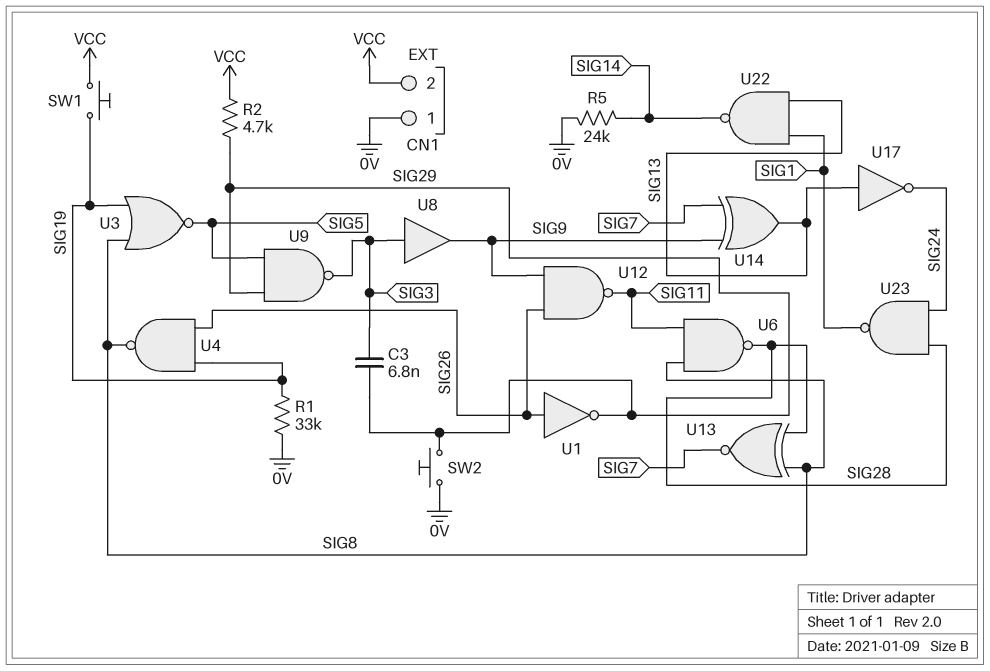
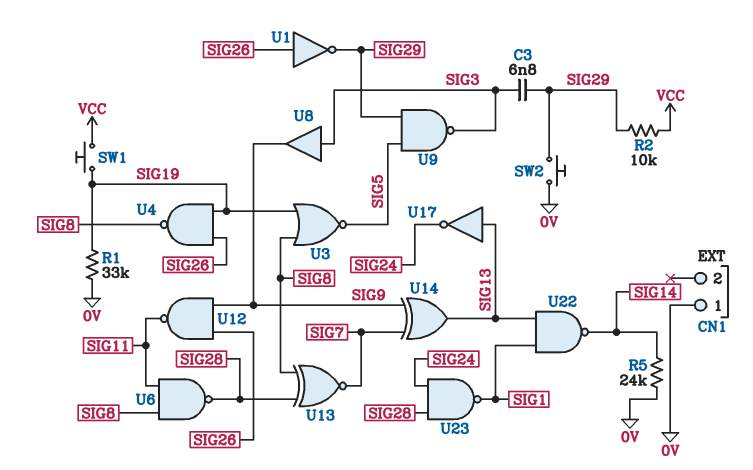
CN1 pin 2: VCC -> none
R2: 4.7k (SIG29, VCC) -> 10k (SIG29, VCC)

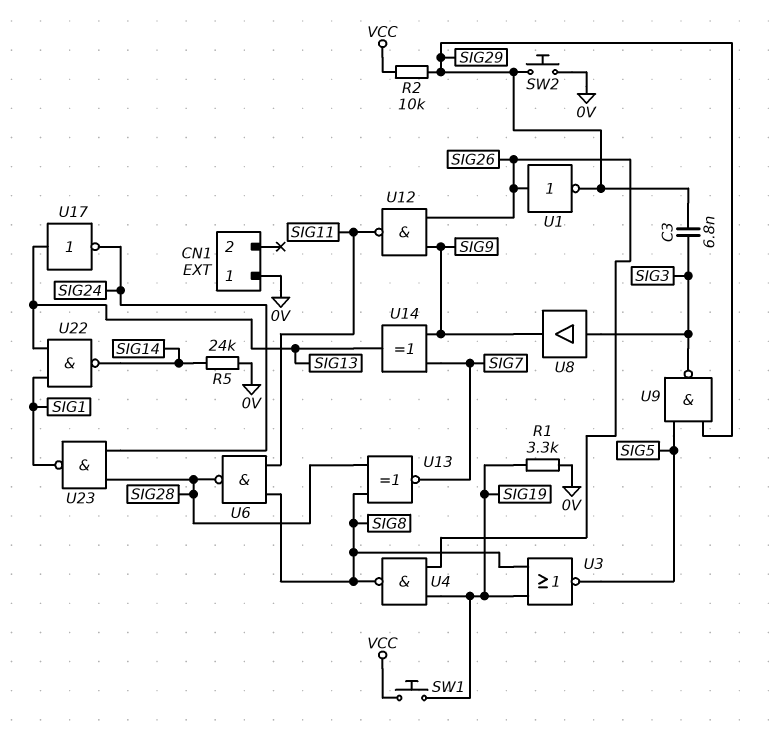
R1: 33k (0V, SIG19) -> 3.3k (0V, SIG19)

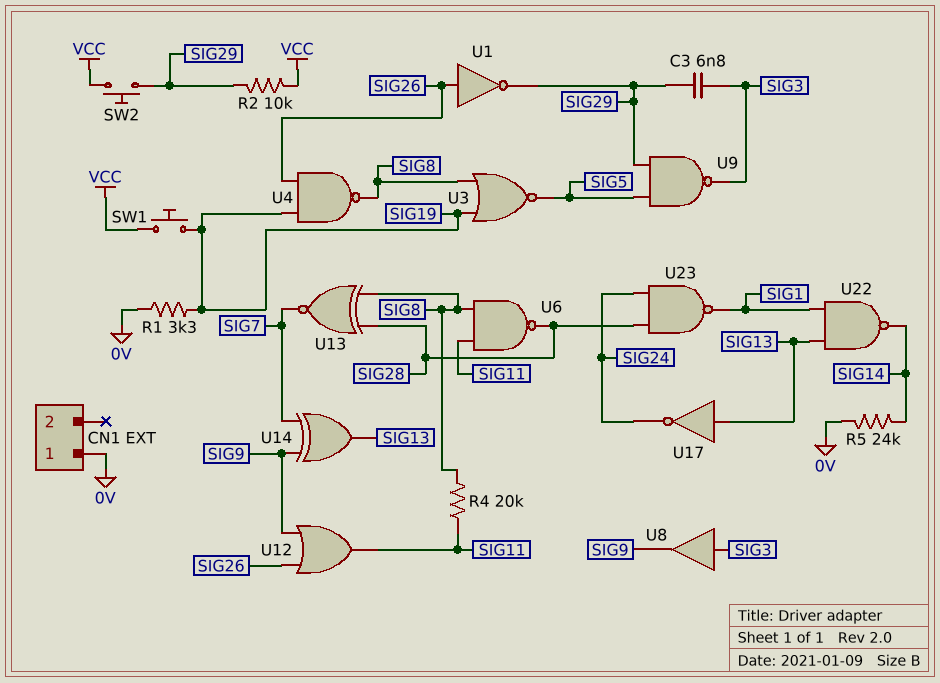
R4: none -> 20k (SIG8, SIG11)
SW2: button (0V, SIG29) -> button (SIG29, VCC)
U12: NAND (in SIG9, in SIG26, out SIG11) -> OR (in SIG9, in SIG26, out SIG11)

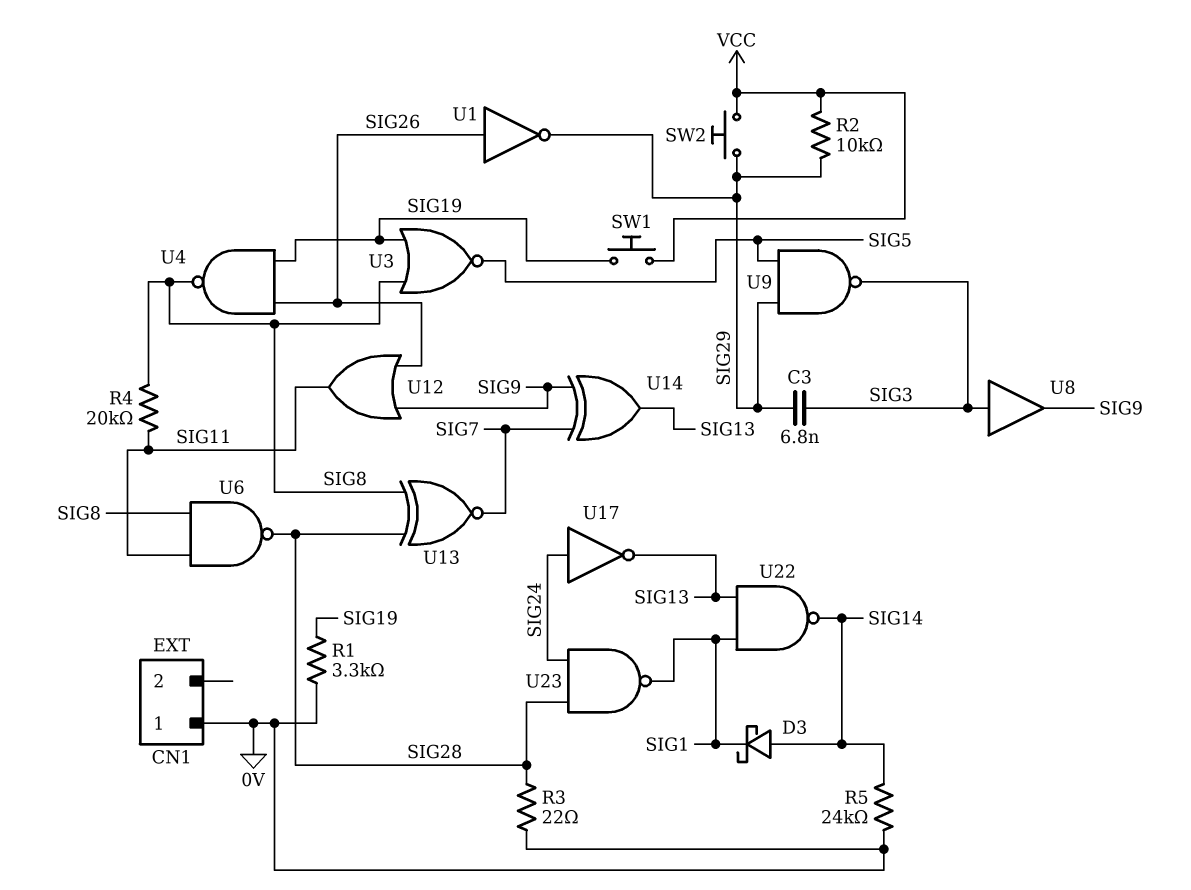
D3: none -> schottky (A SIG14, K SIG1)
R3: none -> 22 (0V, SIG28)
U17: NOT (in SIG13, out SIG24) -> NOT (in SIG24, out SIG13)

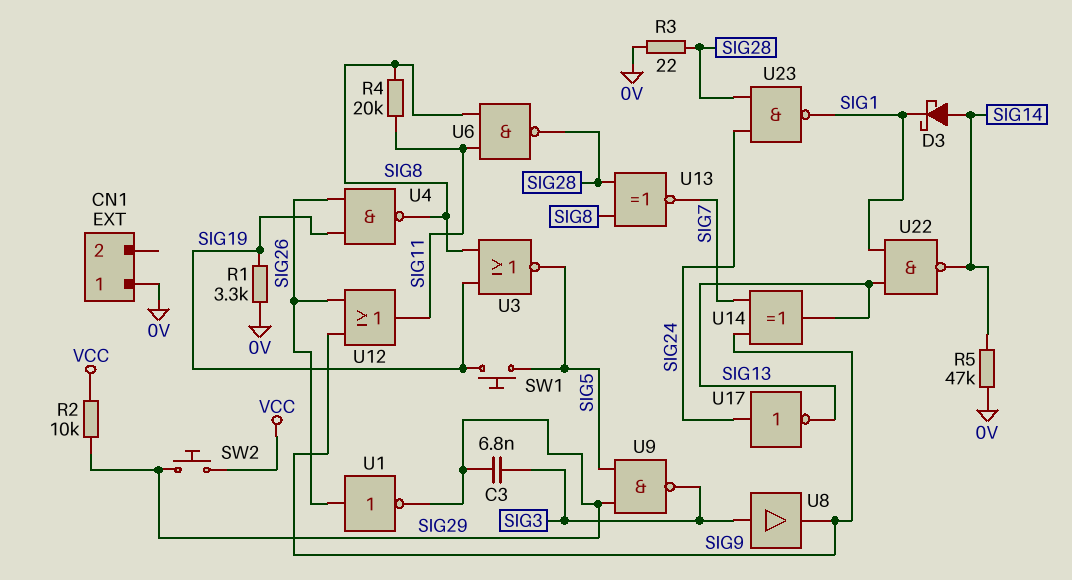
R5: 24k (0V, SIG14) -> 47k (0V, SIG14)
SW1: button (SIG19, VCC) -> button (SIG5, SIG19)

